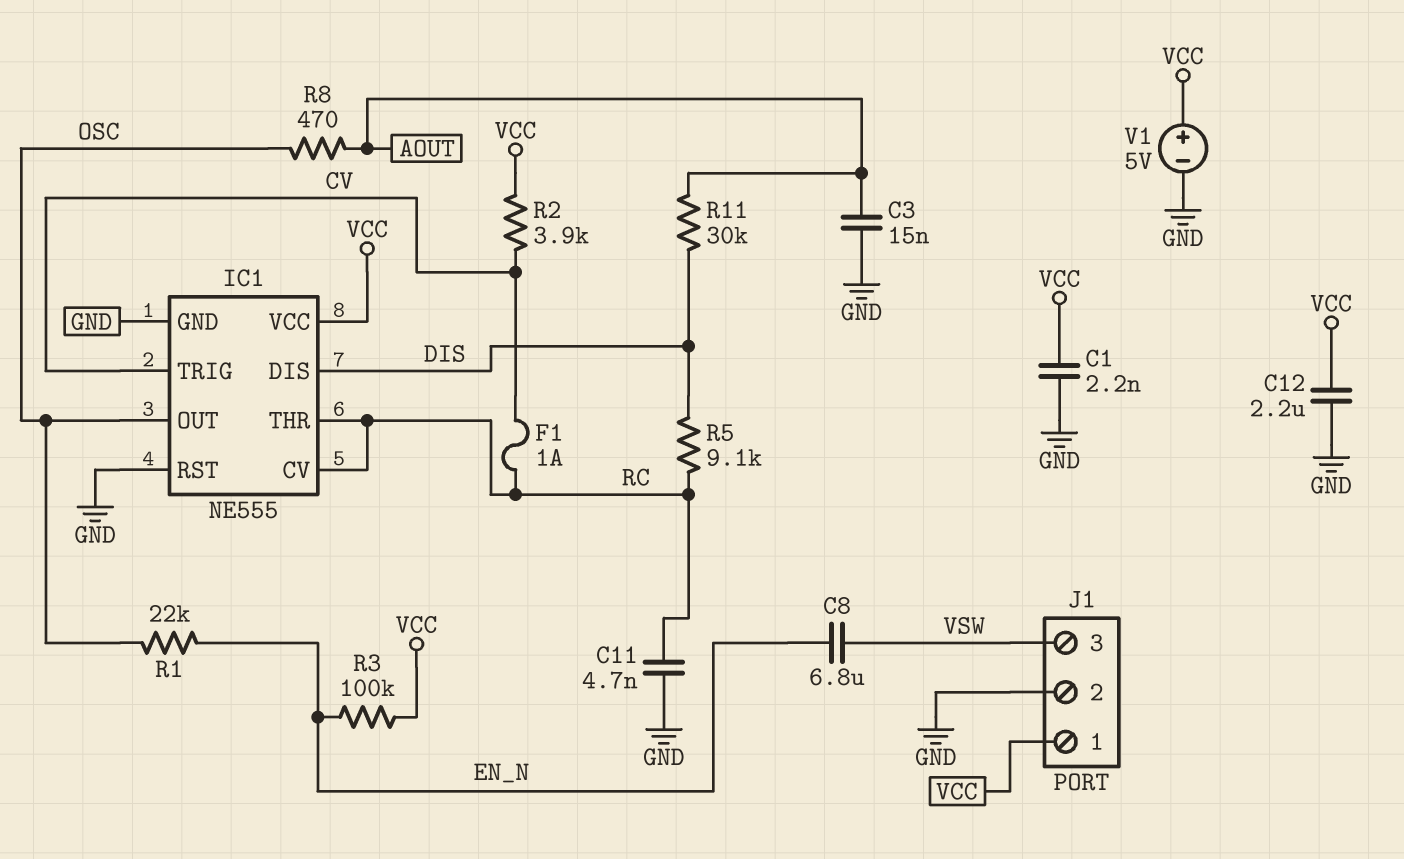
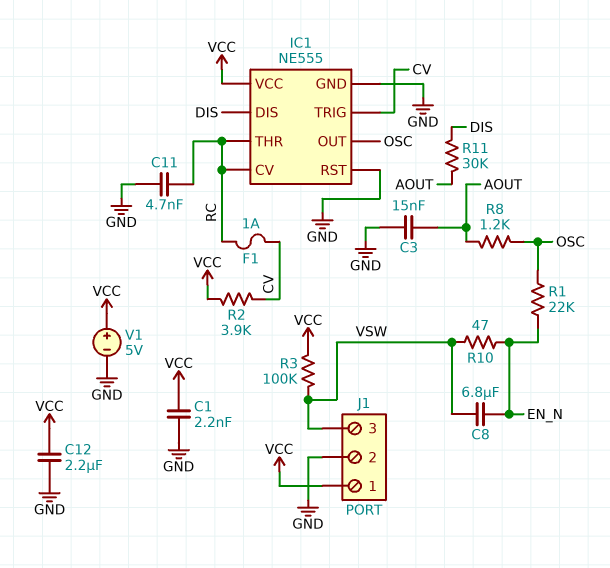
R3: 100k (EN_N, VCC) -> 100k (VCC, VSW)
R5: 9.1k (DIS, RC) -> none
R8: 470 (AOUT, OSC) -> 1.2k (AOUT, OSC)
R10: none -> 47 (EN_N, VSW)

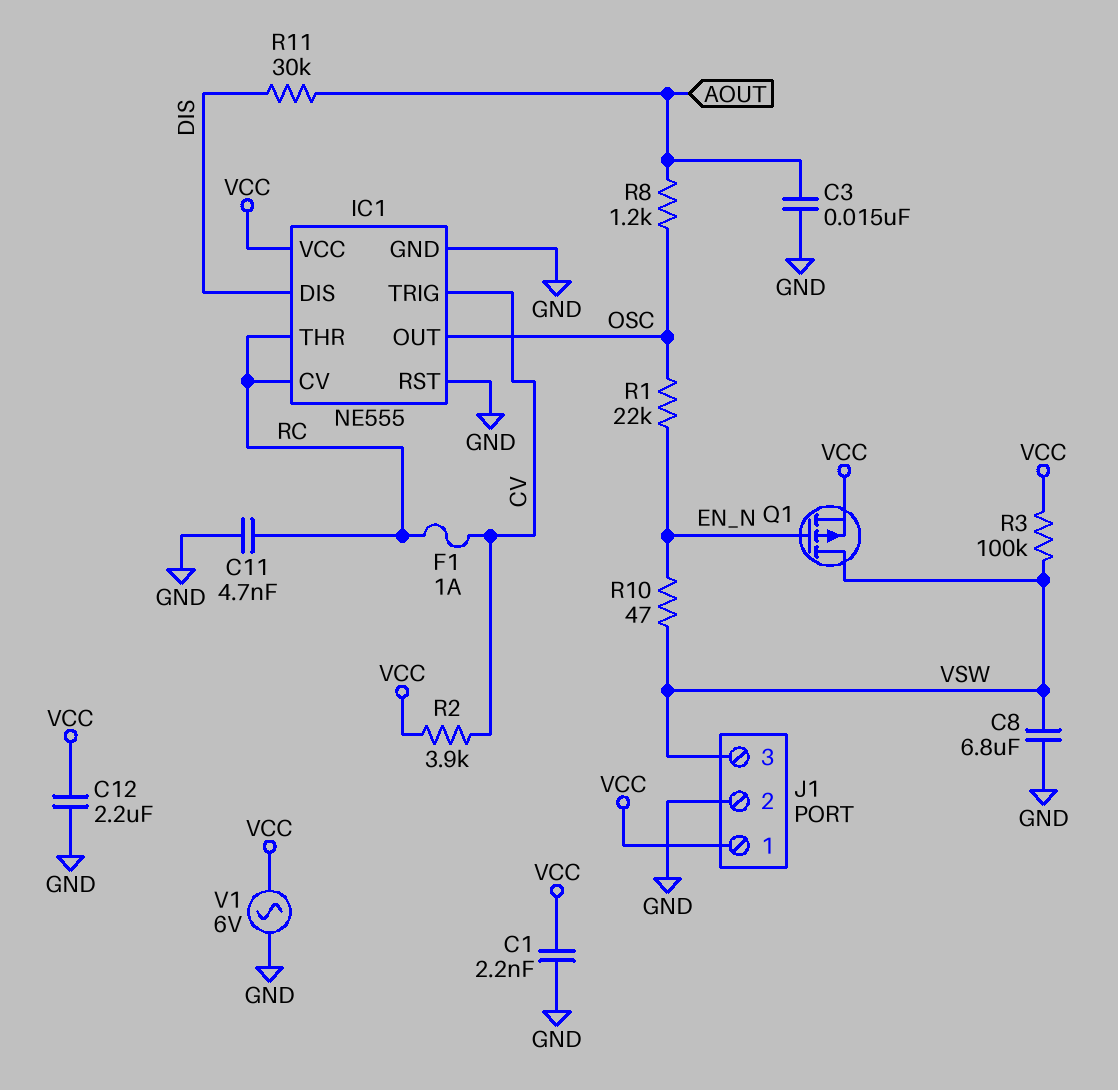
C8: 6.8uF (EN_N, VSW) -> 6.8uF (GND, VSW)
Q1: none -> PMOS (G EN_N, D VSW, S VCC)
V1: 5V (plus VCC, minus GND) -> AC 6V (GND, VCC)

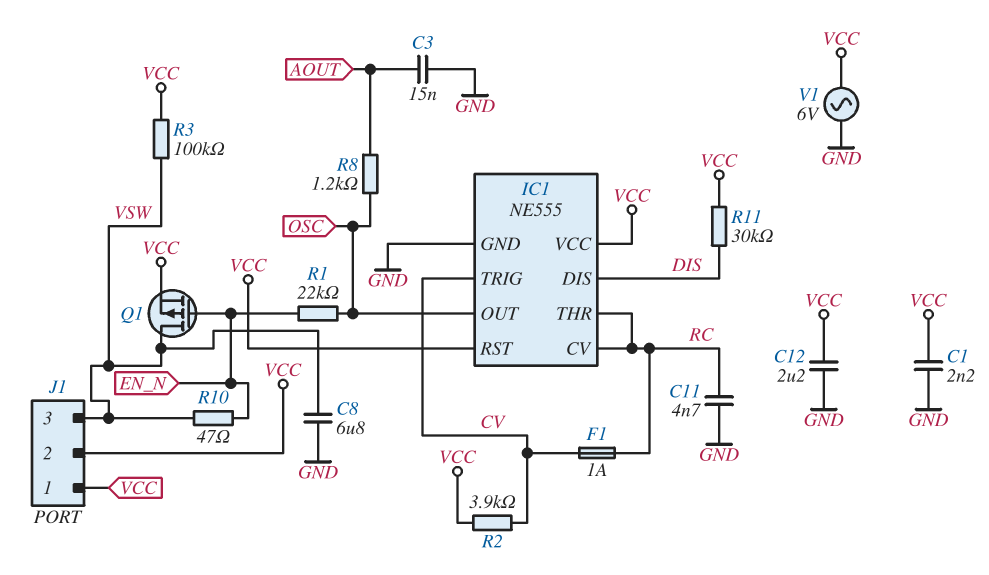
IC1 pin RST: GND -> VCC
J1 pin 2: GND -> VCC
R11: 30k (AOUT, DIS) -> 30k (DIS, VCC)

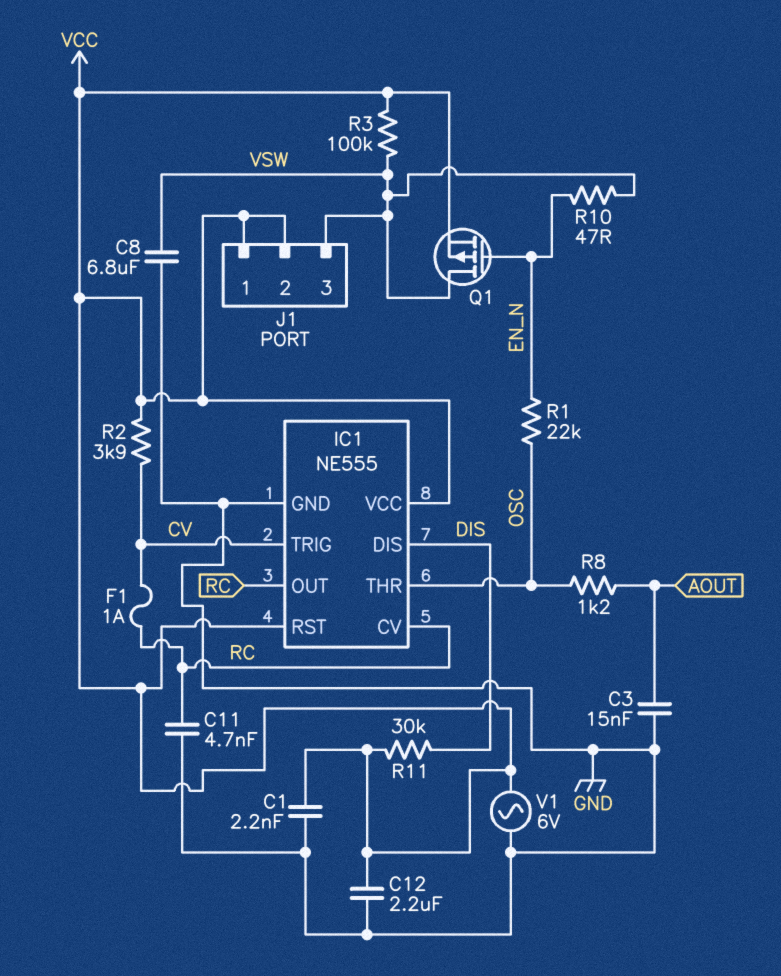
IC1 pin OUT: OSC -> RC
IC1 pin THR: RC -> OSC

